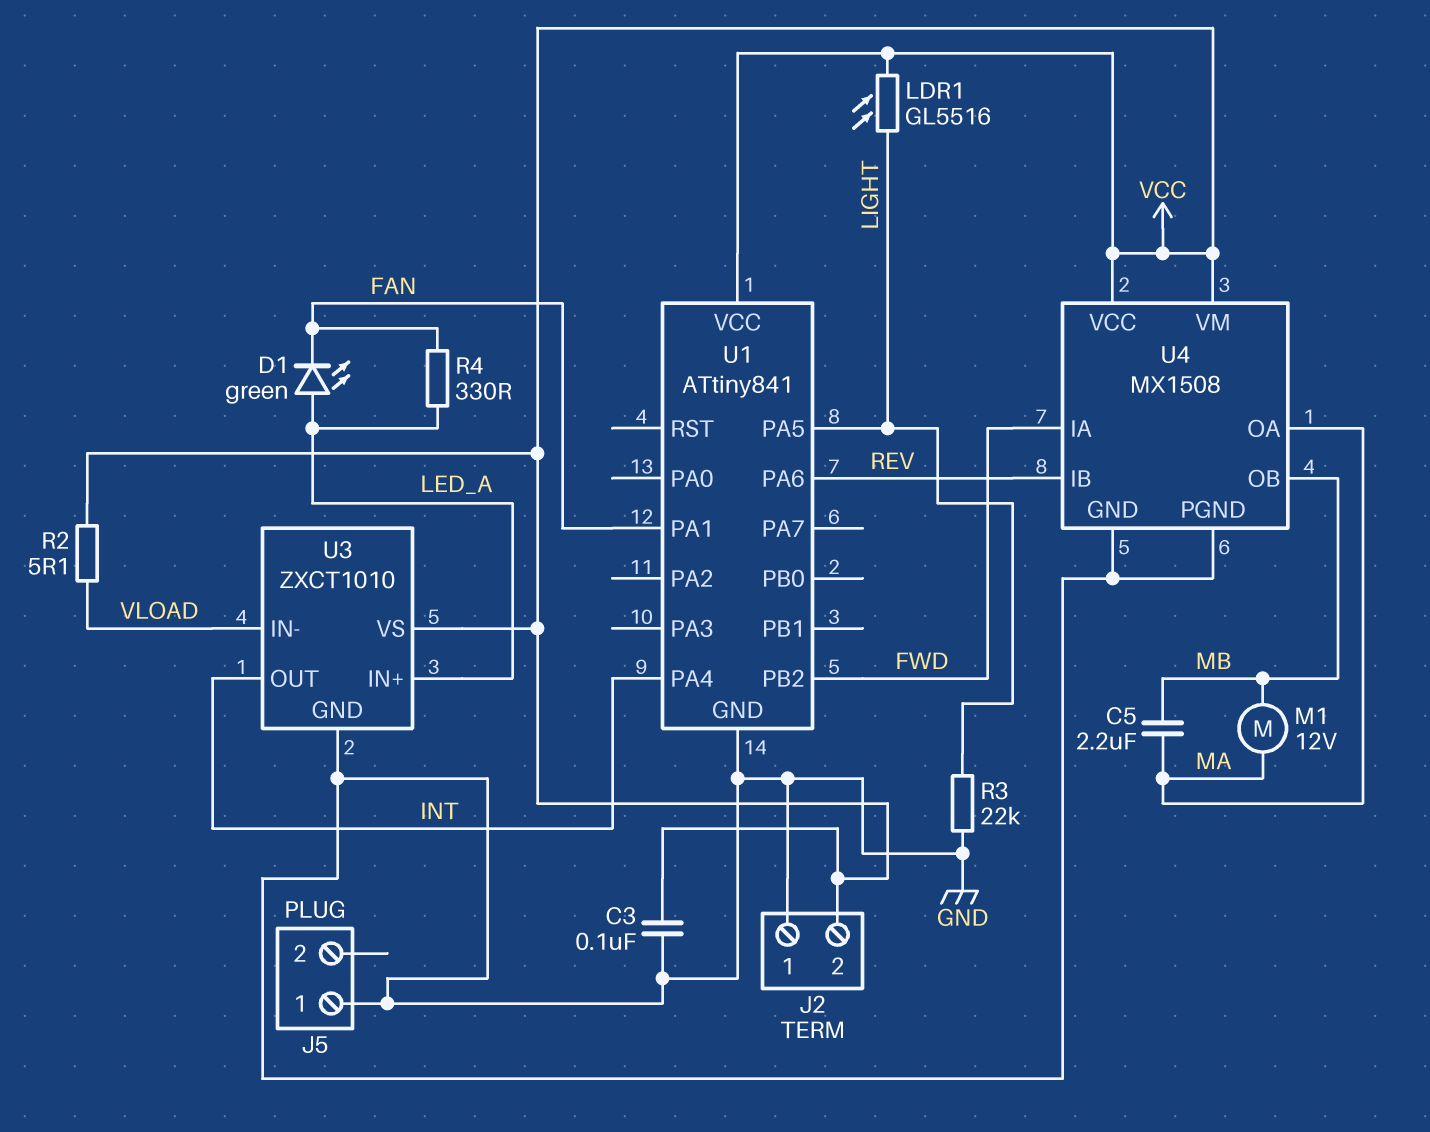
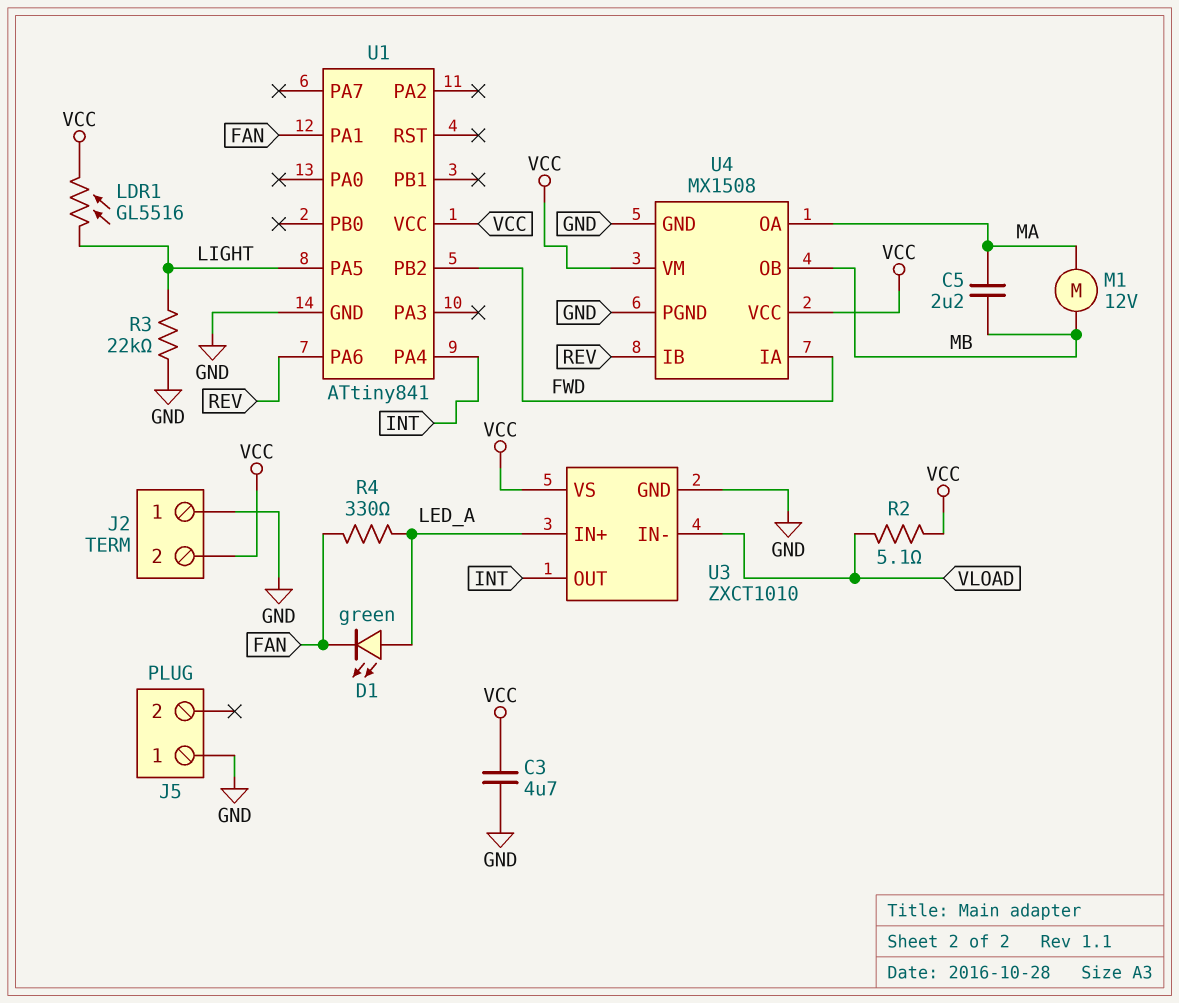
C3: 100nF (GND, VCC) -> 4.7uF (GND, VCC)

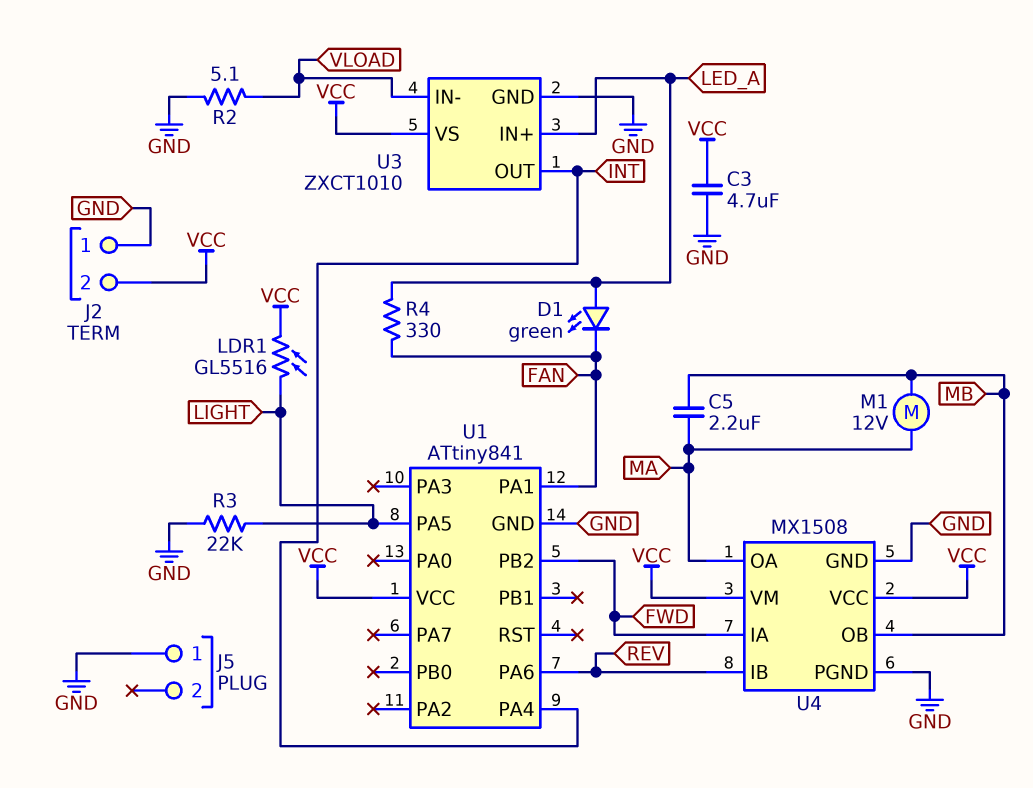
R2: 5.1 (VCC, VLOAD) -> 5.1 (GND, VLOAD)

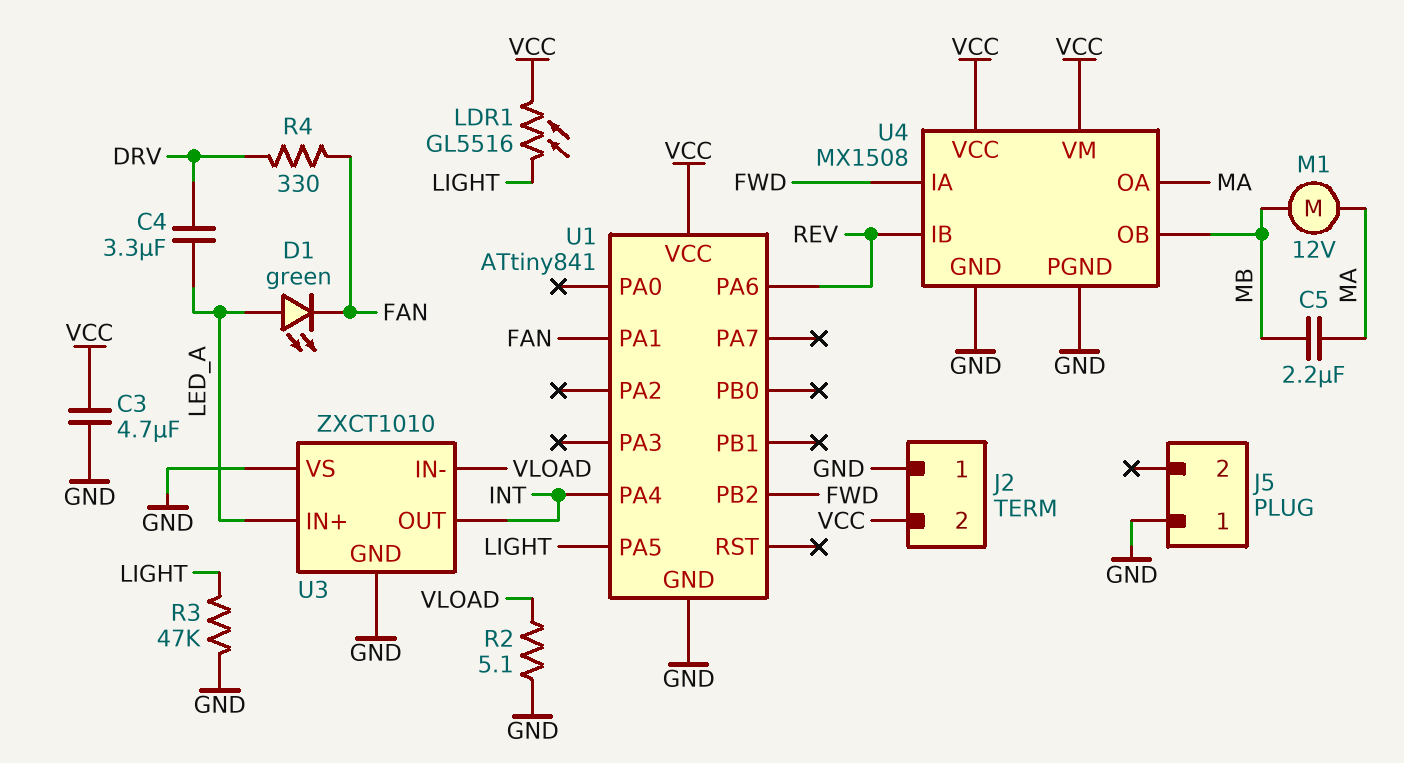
C4: none -> 3.3uF (DRV, LED_A)
R3: 22k (GND, LIGHT) -> 47k (GND, LIGHT)
R4: 330 (FAN, LED_A) -> 330 (DRV, FAN)
U3 pin VS: VCC -> GND

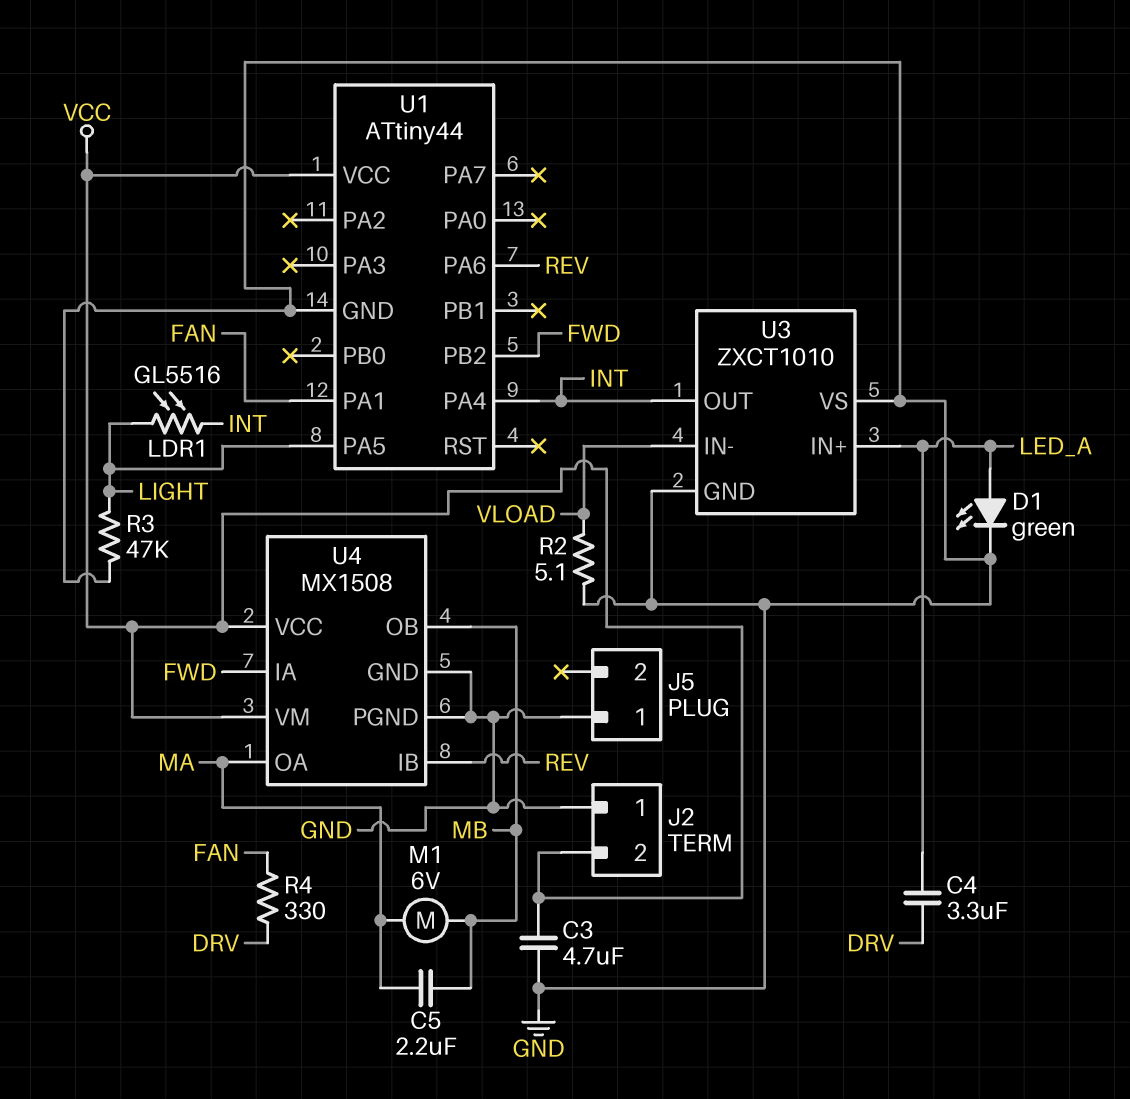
D1: LED green (A LED_A, K FAN) -> LED green (A LED_A, K GND)
LDR1: GL5516 (LIGHT, VCC) -> GL5516 (INT, LIGHT)
M1: motor 12V (MA, MB) -> motor 6V (MA, MB)
U1: ATtiny841 -> ATtiny44

